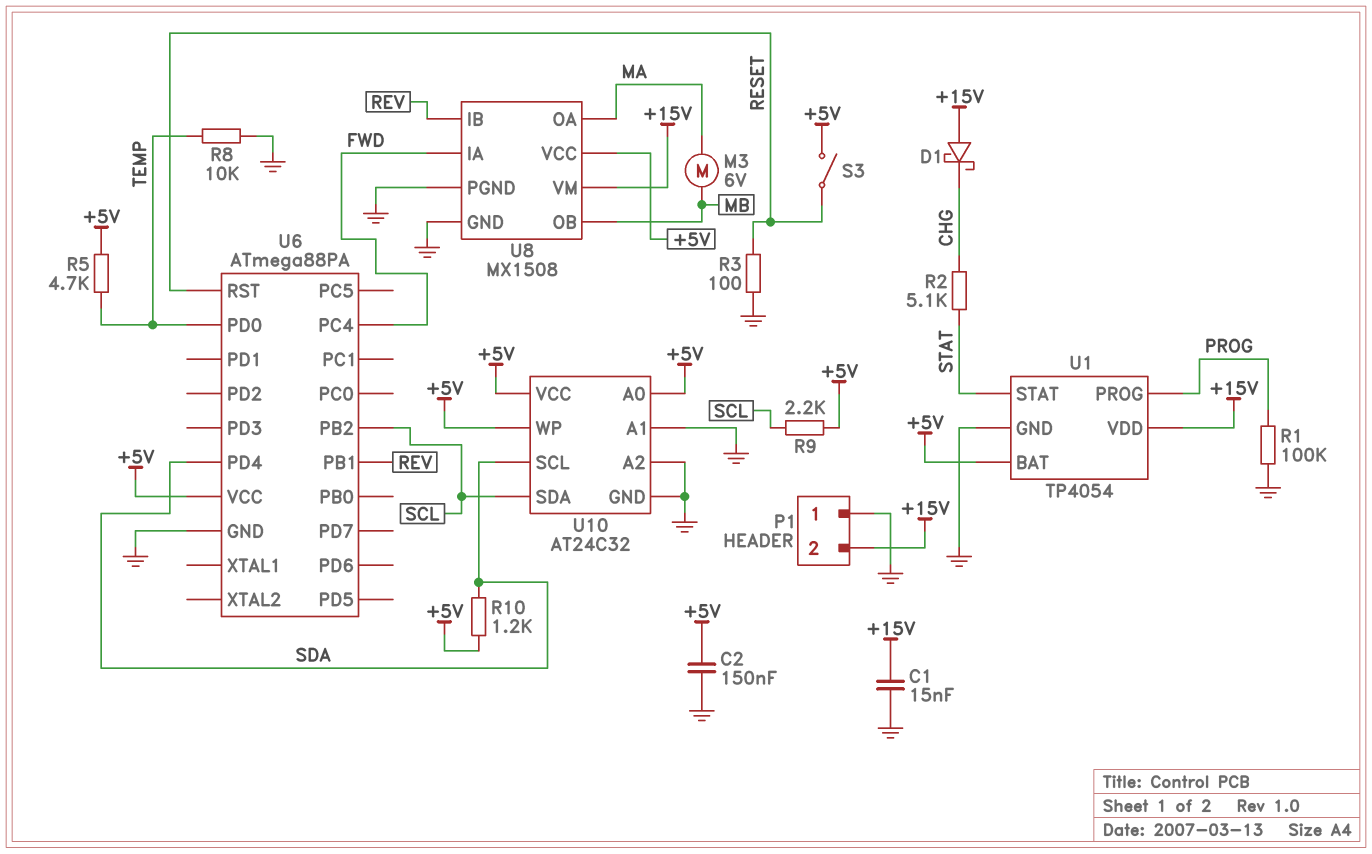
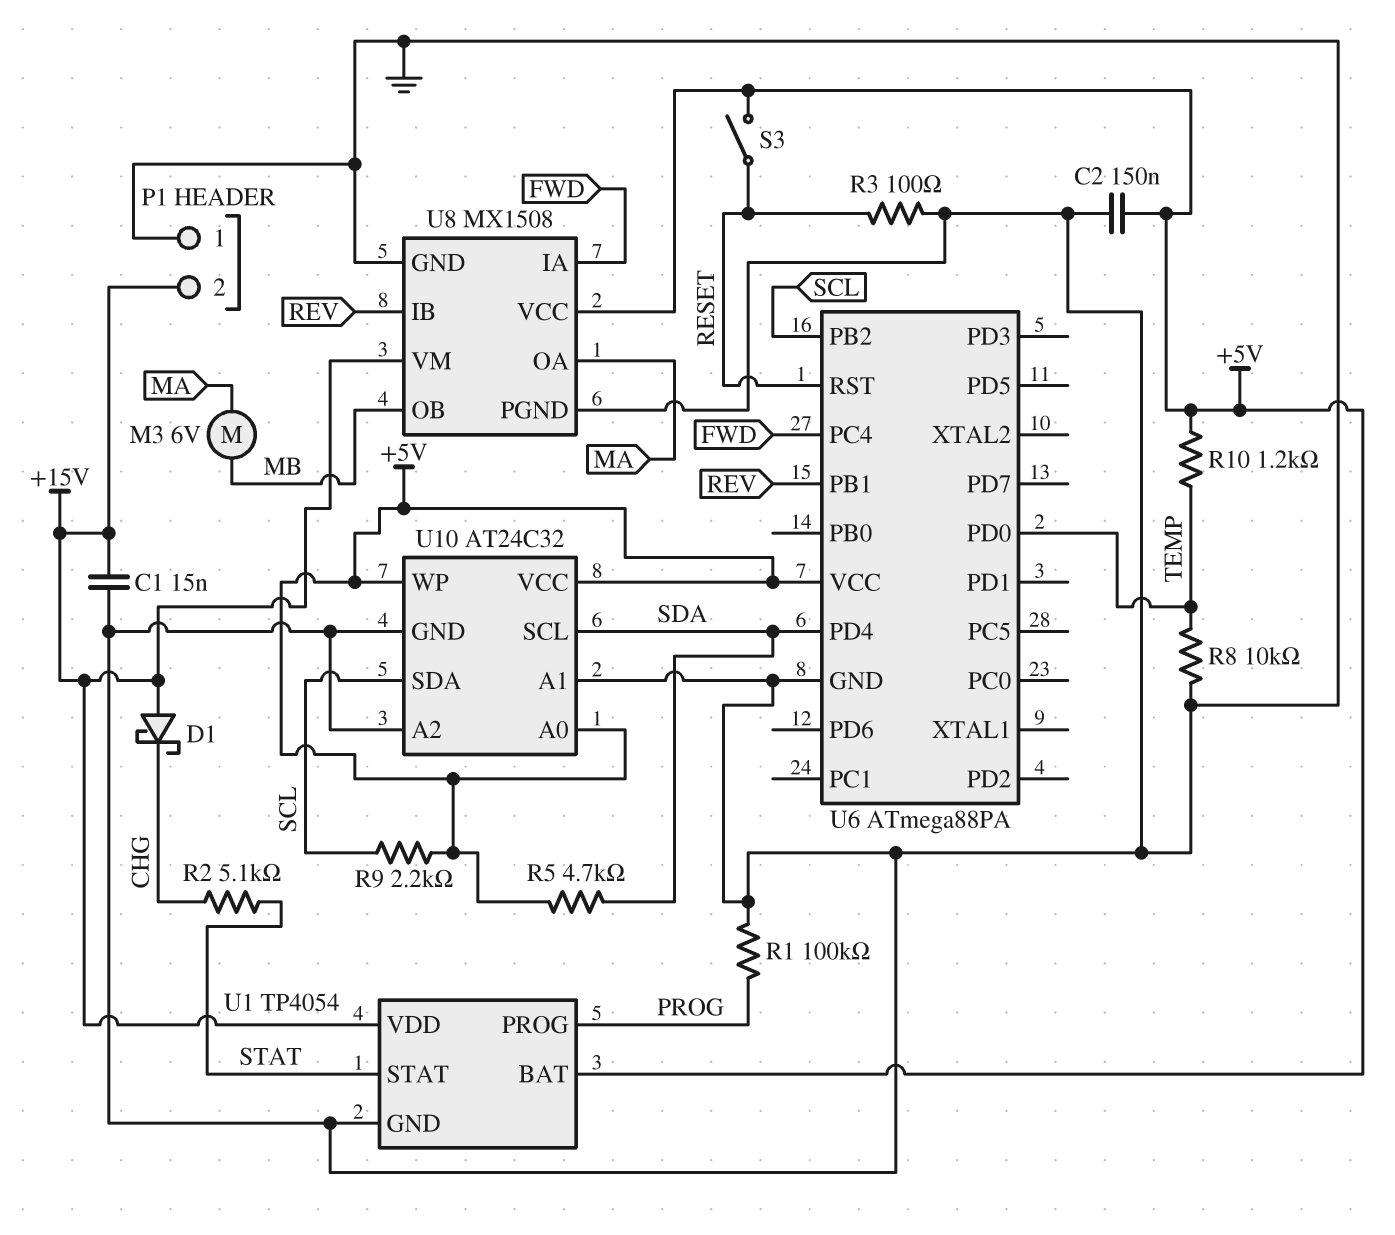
R5: 4.7k (+5V, TEMP) -> 4.7k (+5V, SDA)
R10: 1.2k (+5V, SDA) -> 1.2k (+5V, TEMP)

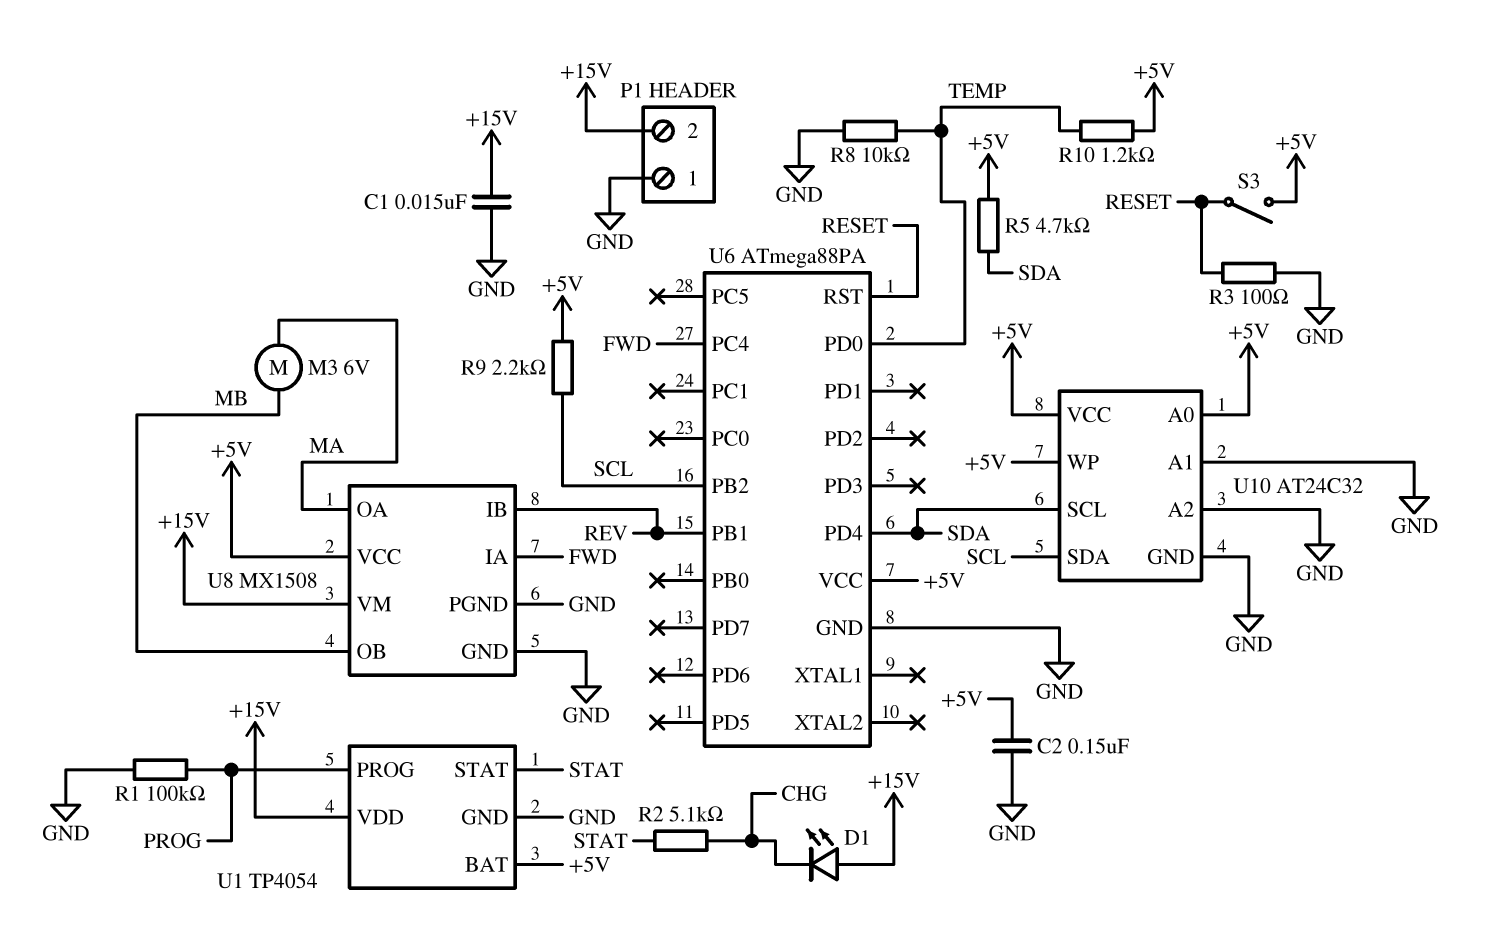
D1: schottky (A +15V, K CHG) -> LED (A +15V, K CHG)

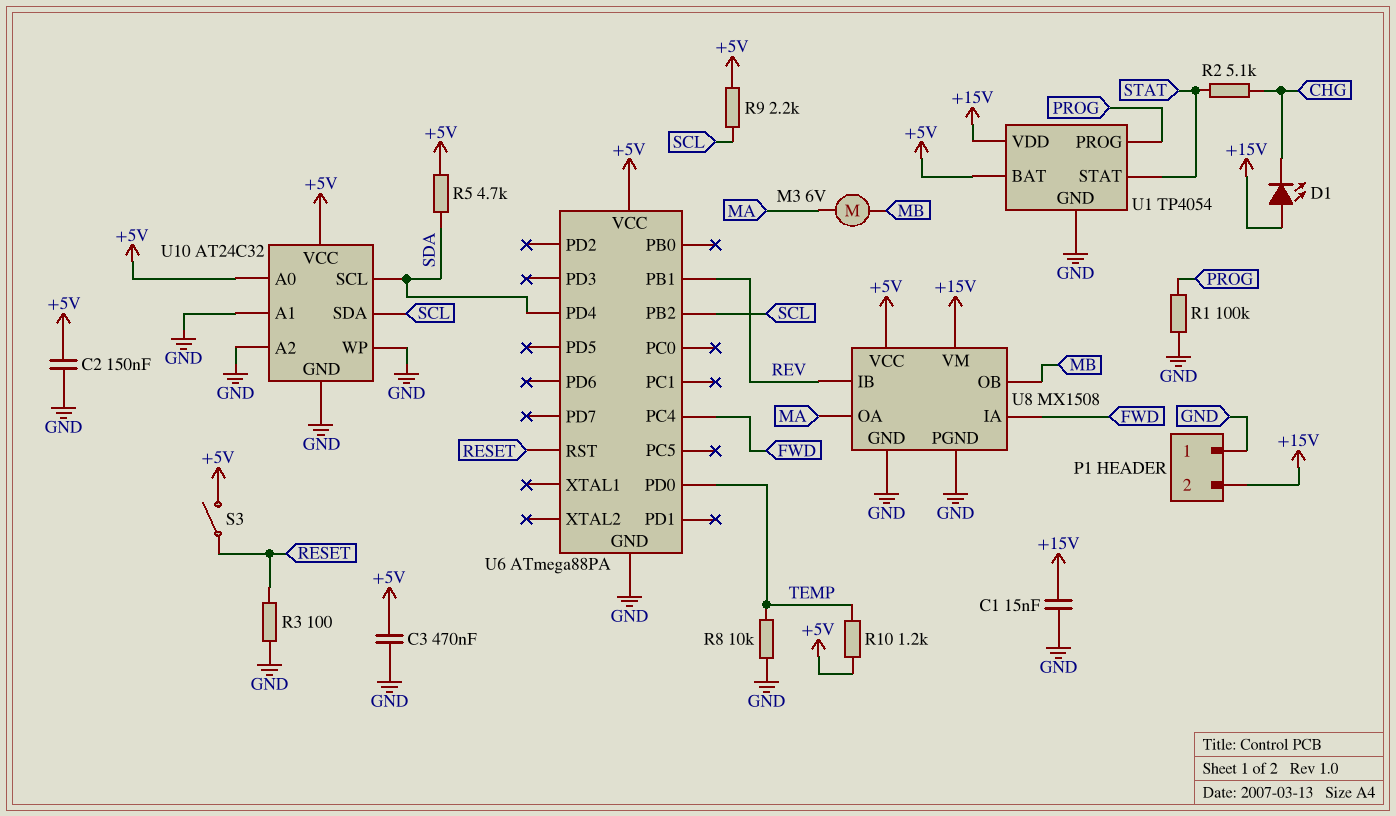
C3: none -> 470nF (+5V, GND)
U10 pin WP: +5V -> GND

